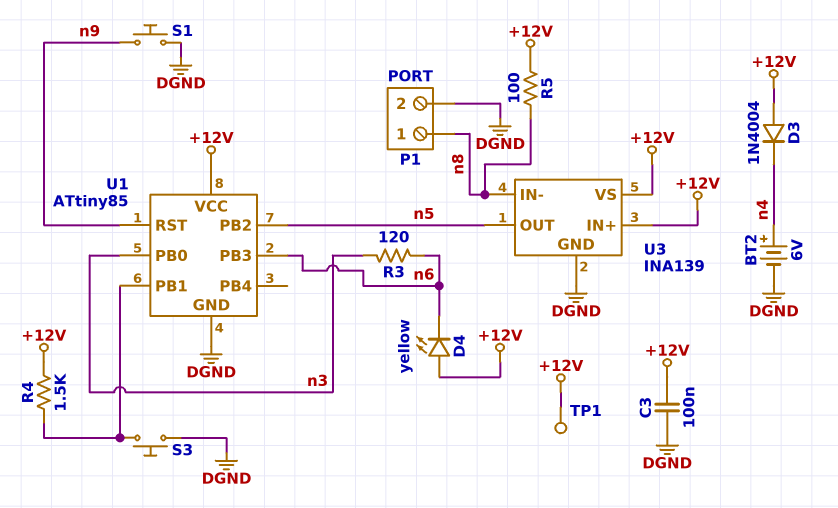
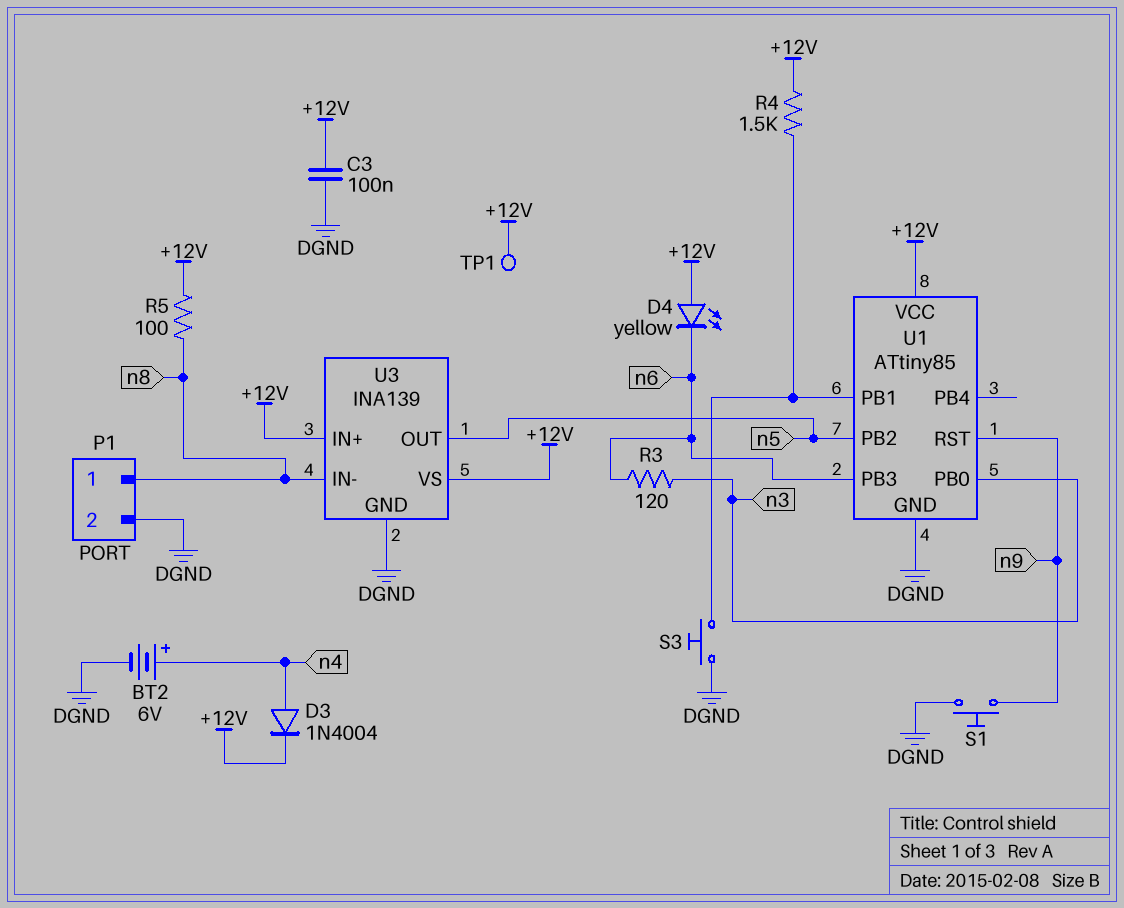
D3: diode 1N4004 (A +12V, K n4) -> diode 1N4004 (A n4, K +12V)

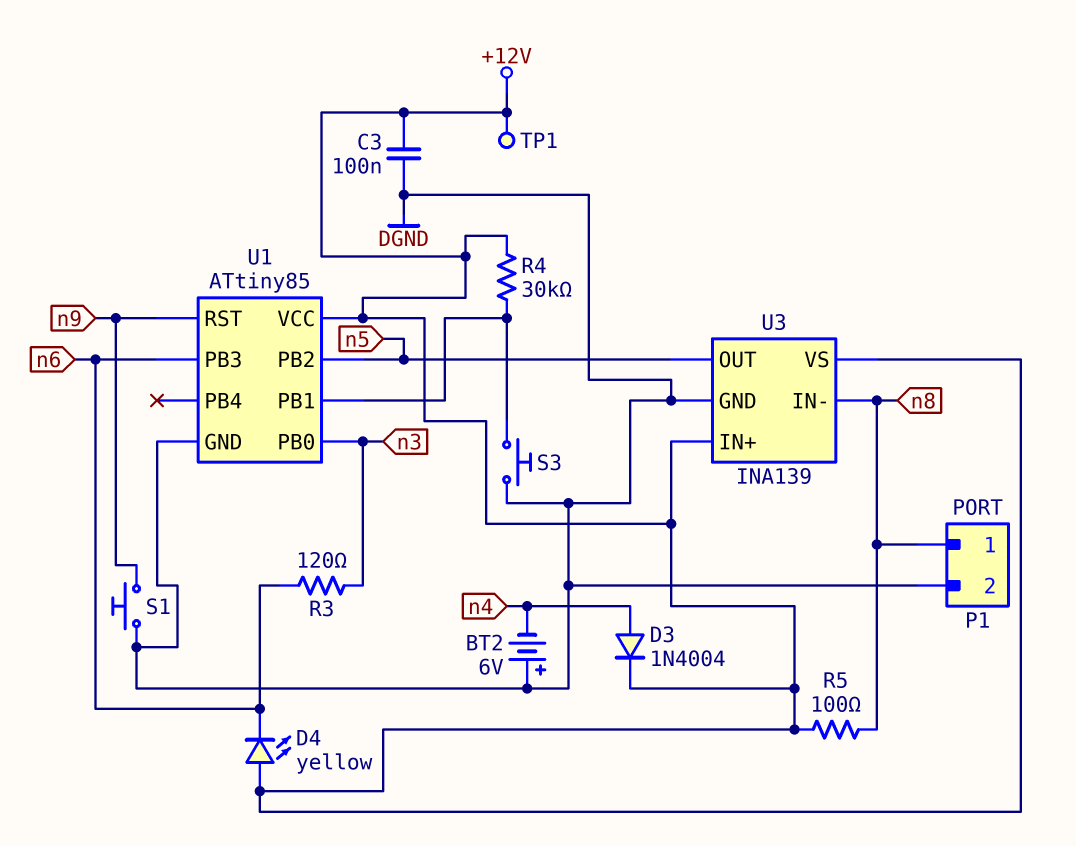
BT2: 6V (plus n4, minus DGND) -> 6V (plus DGND, minus n4)
R4: 1.5k (+12V, U1/PB1) -> 30k (+12V, U1/PB1)

